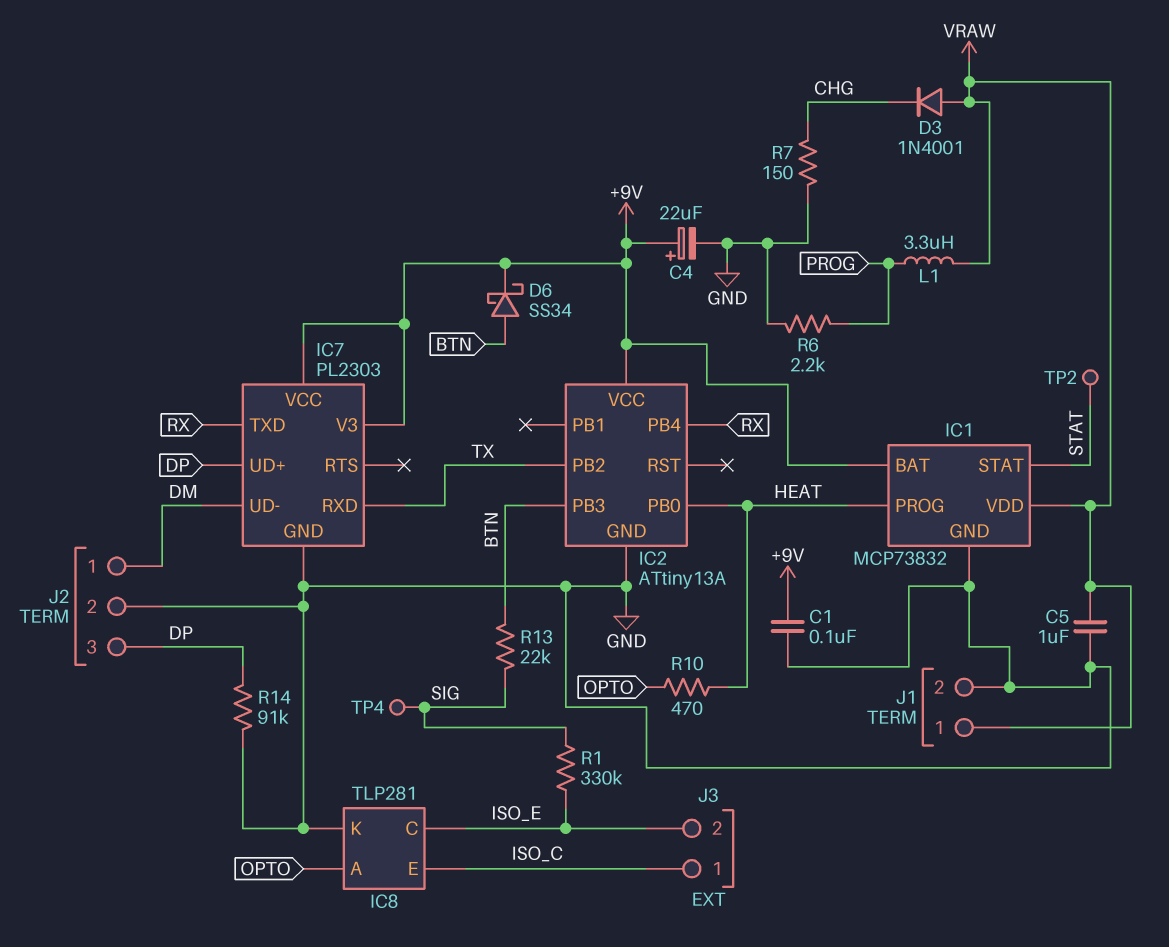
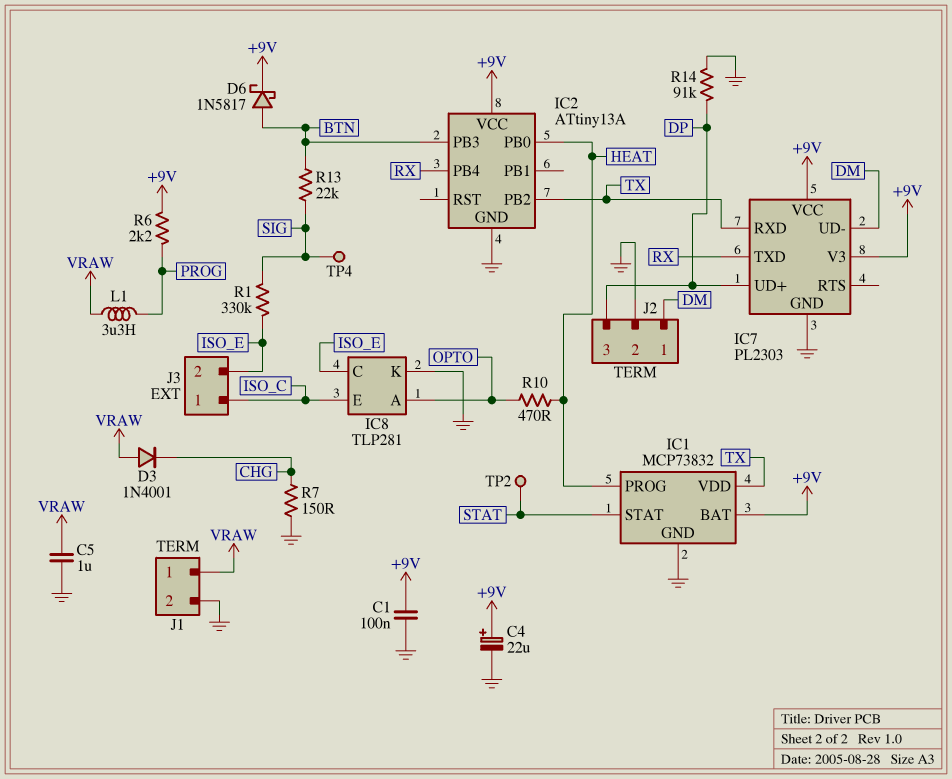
D6: schottky SS34 (A BTN, K +9V) -> schottky 1N5817 (A BTN, K +9V)
IC1 pin VDD: VRAW -> TX
R6: 2.2k (GND, PROG) -> 2.2k (+9V, PROG)

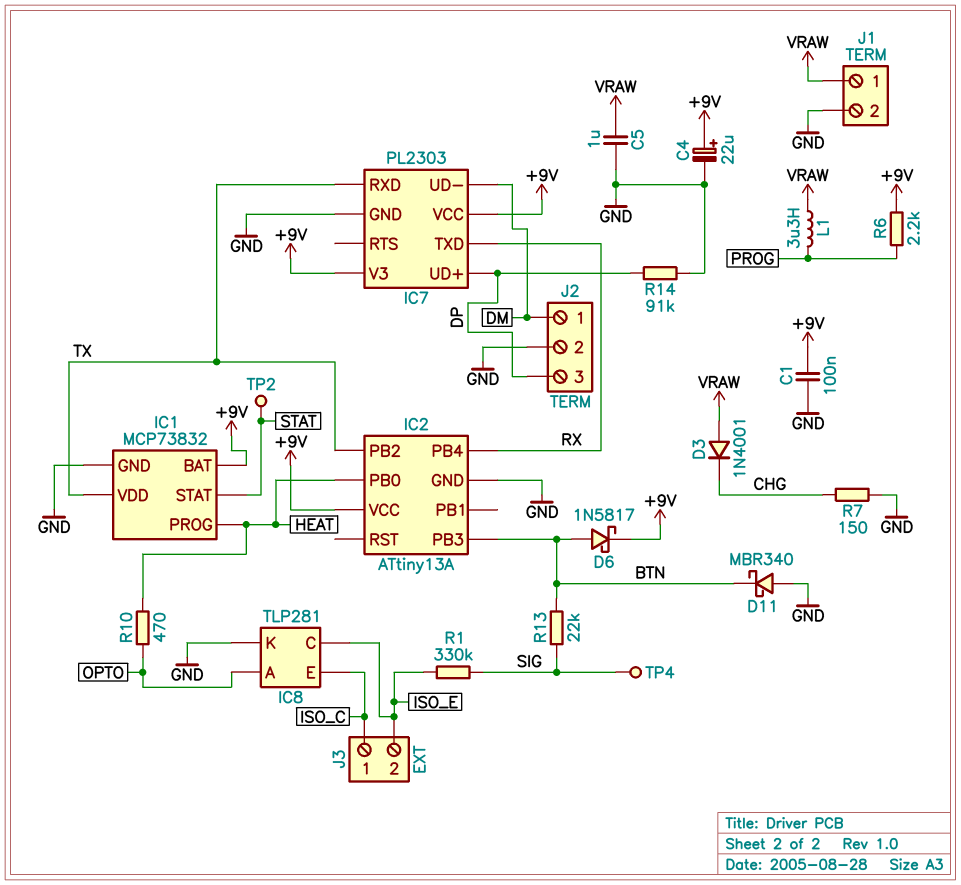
D11: none -> schottky MBR340 (A GND, K BTN)

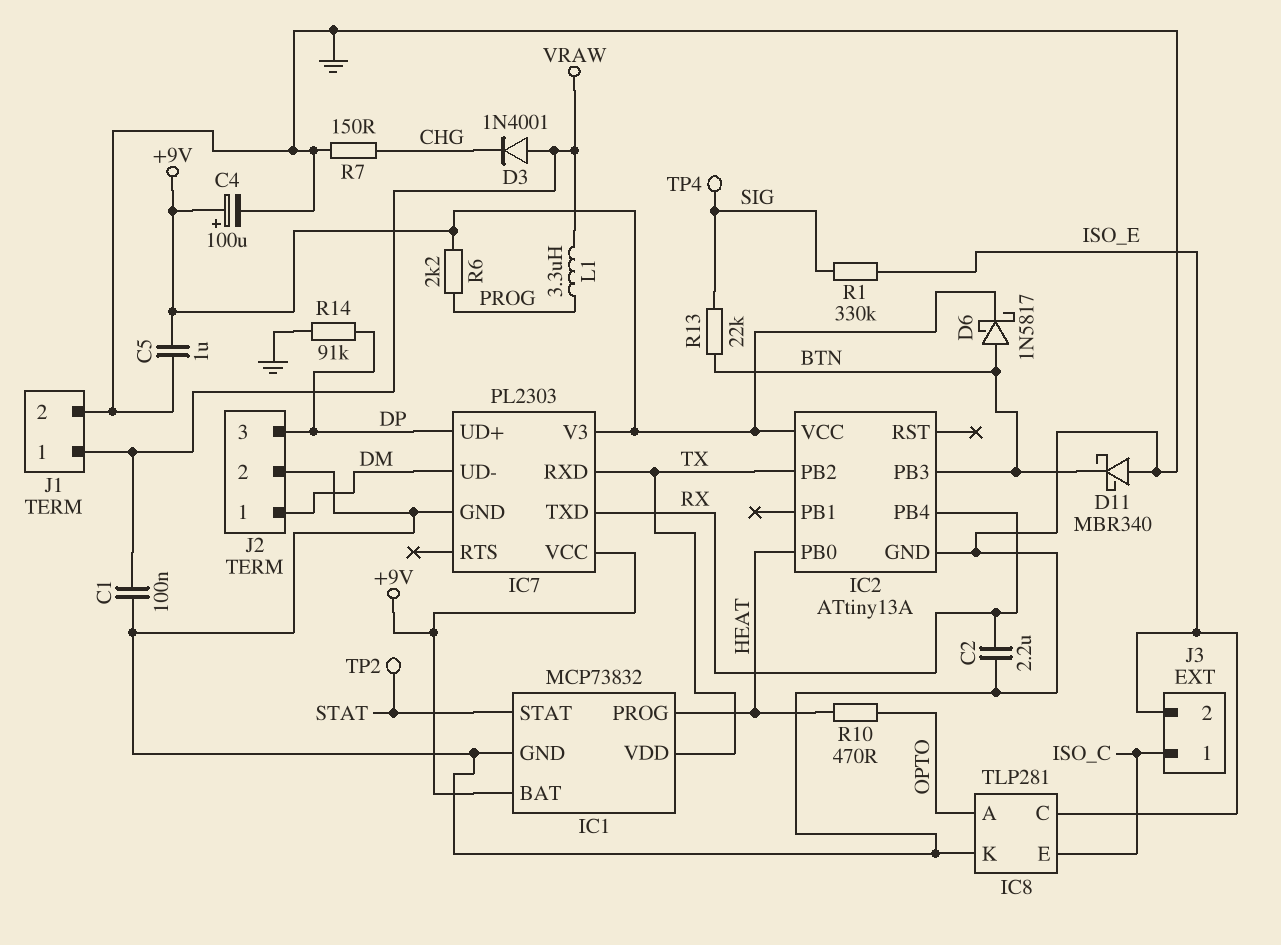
C1: 100nF (+9V, GND) -> 100nF (GND, VRAW)
C2: none -> 2.2uF (GND, RX)
C4: 22uF (plus +9V, minus GND) -> 100uF (plus +9V, minus GND)
C5: 1uF (GND, VRAW) -> 1uF (+9V, GND)

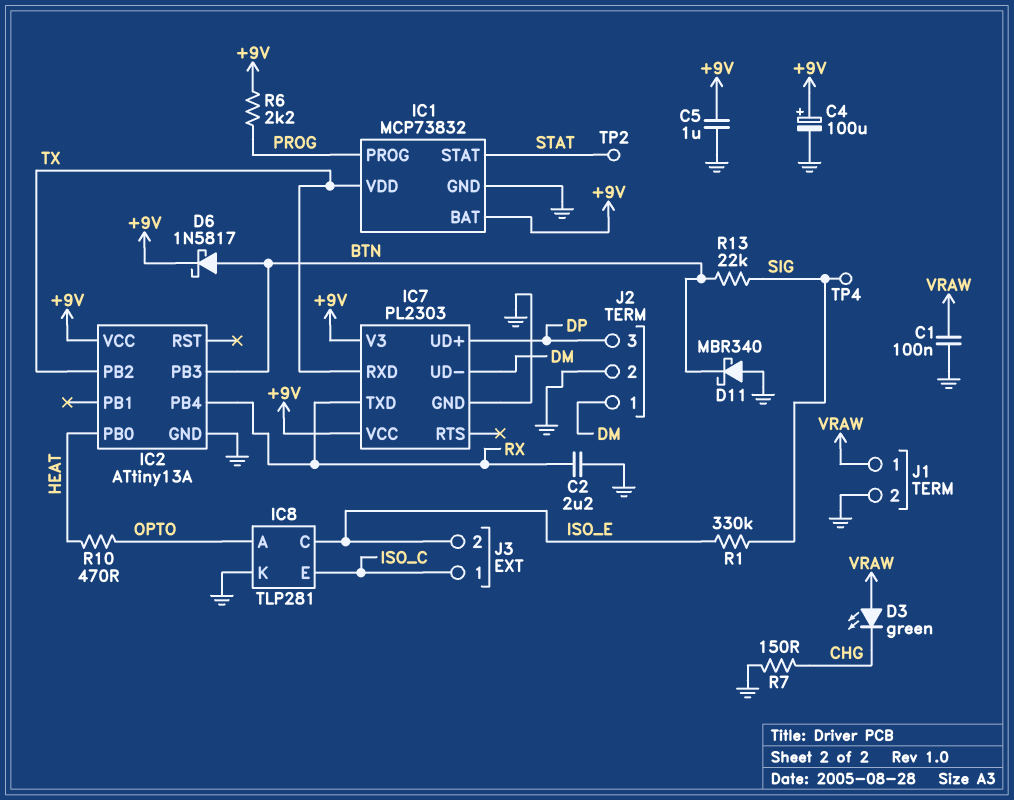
D3: diode 1N4001 (A VRAW, K CHG) -> LED green (A VRAW, K CHG)
IC1 pin PROG: HEAT -> PROG
L1: 3.3uH (PROG, VRAW) -> none
R14: 91k (DP, GND) -> none

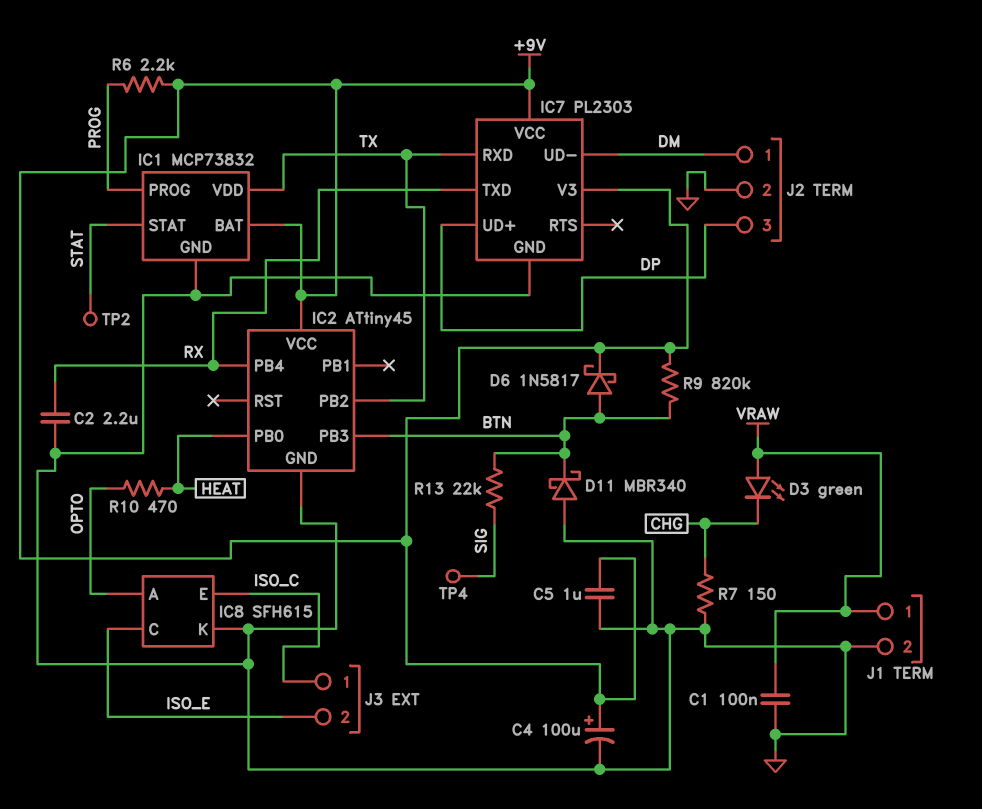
IC2: ATtiny13A -> ATtiny45
IC8: TLP281 -> SFH615
R1: 330k (ISO_E, SIG) -> none
R9: none -> 820k (+9V, BTN)

